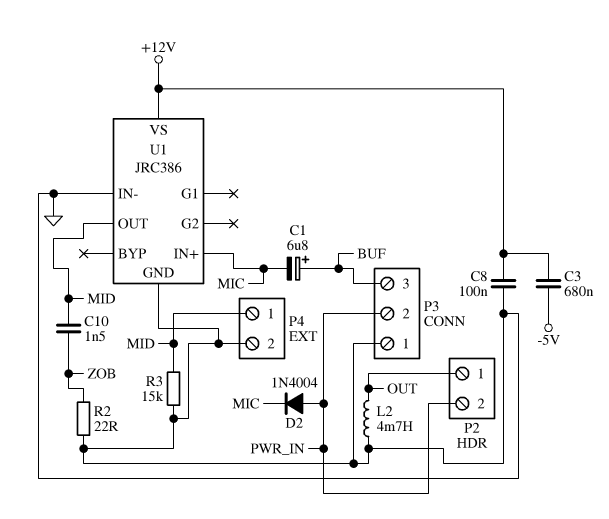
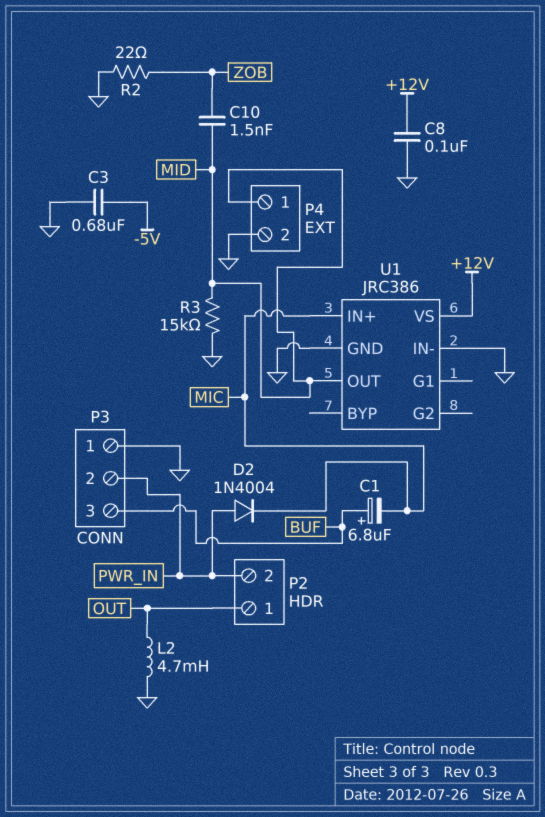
C3: 680nF (+12V, -5V) -> 680nF (-5V, GND)

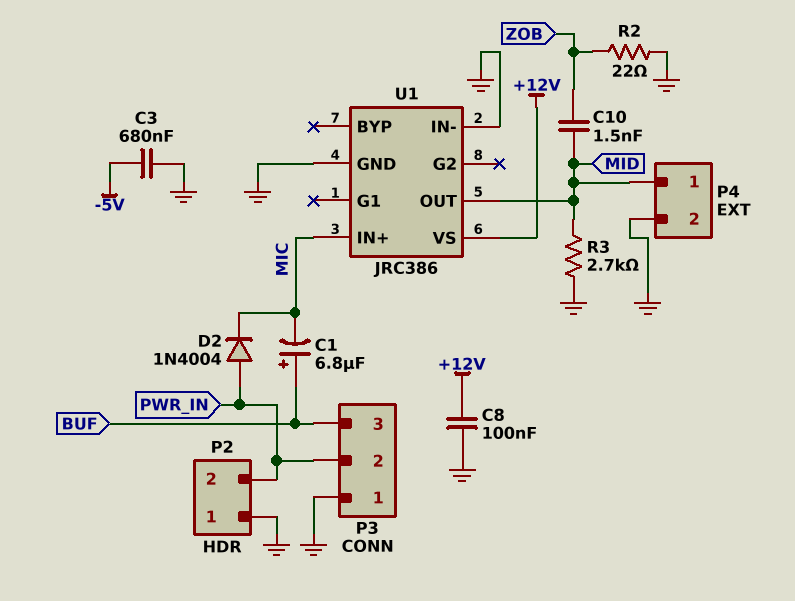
L2: 4.7mH (GND, OUT) -> none
P2 pin 1: OUT -> GND
R3: 15k (GND, MID) -> 2.7k (GND, MID)

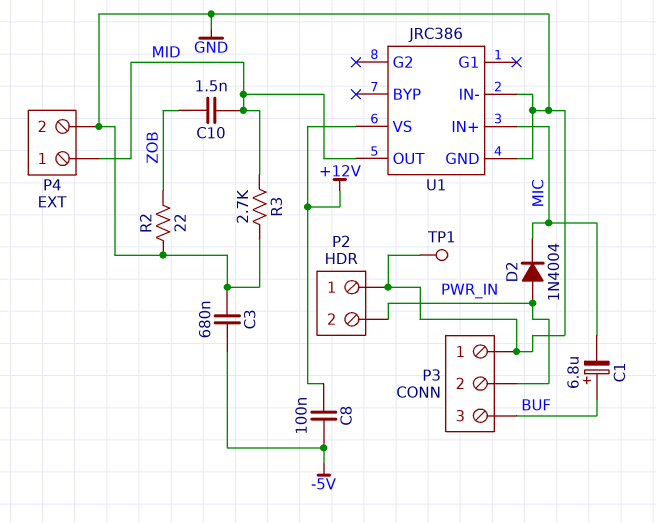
C8: 100nF (+12V, GND) -> 100nF (+12V, -5V)
TP1: none -> test point (GND)

